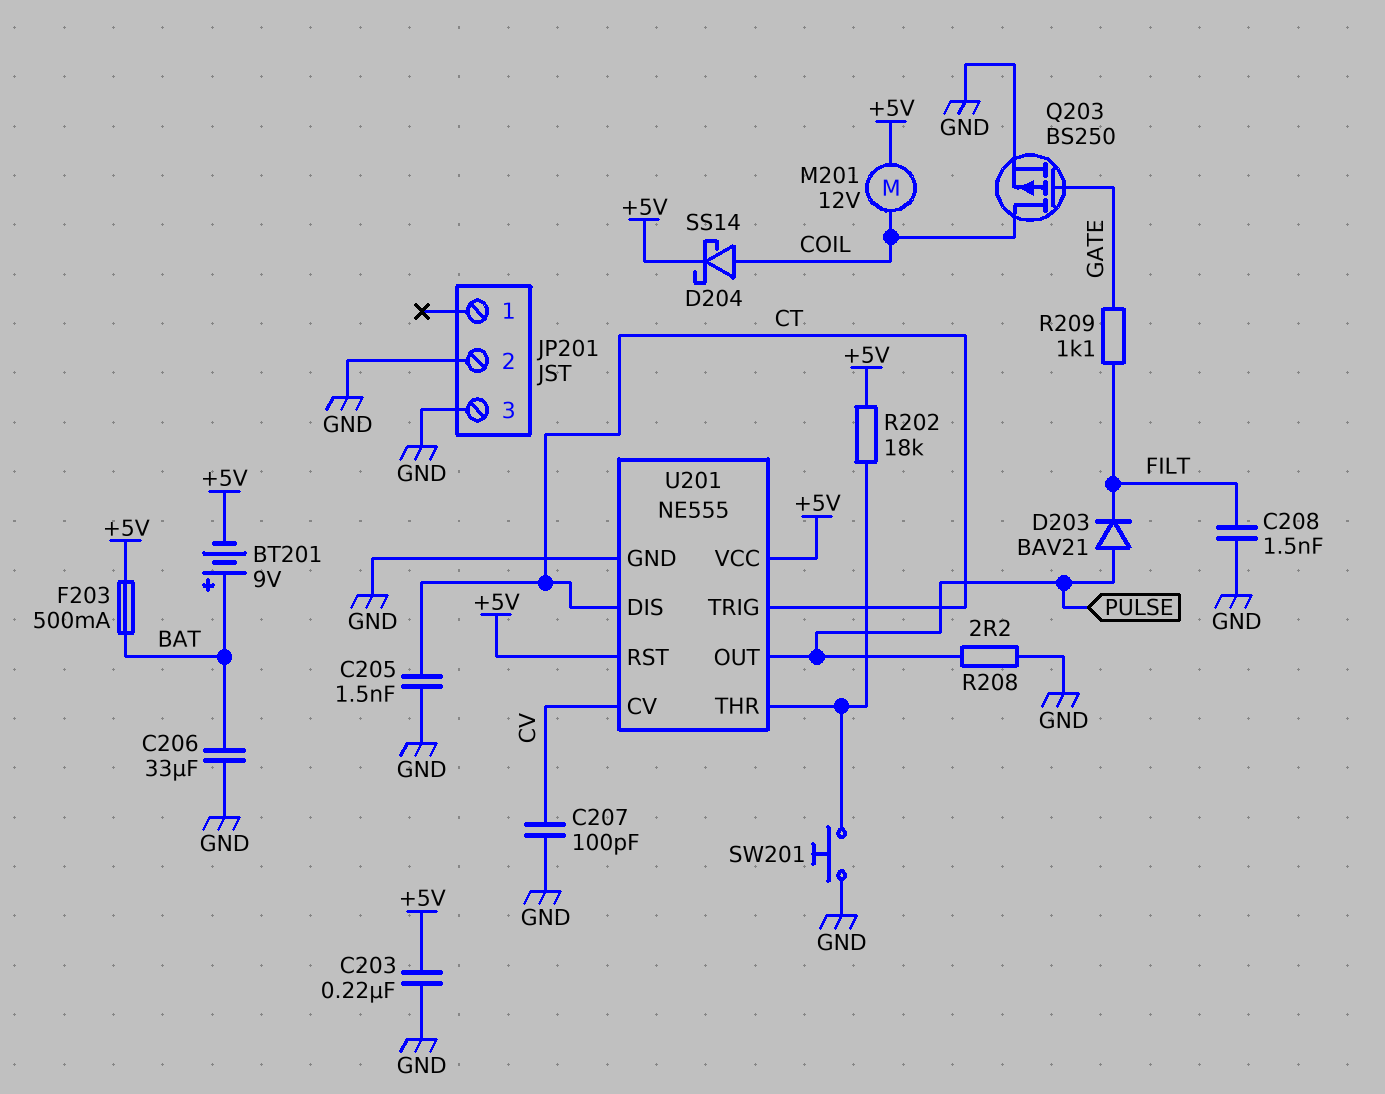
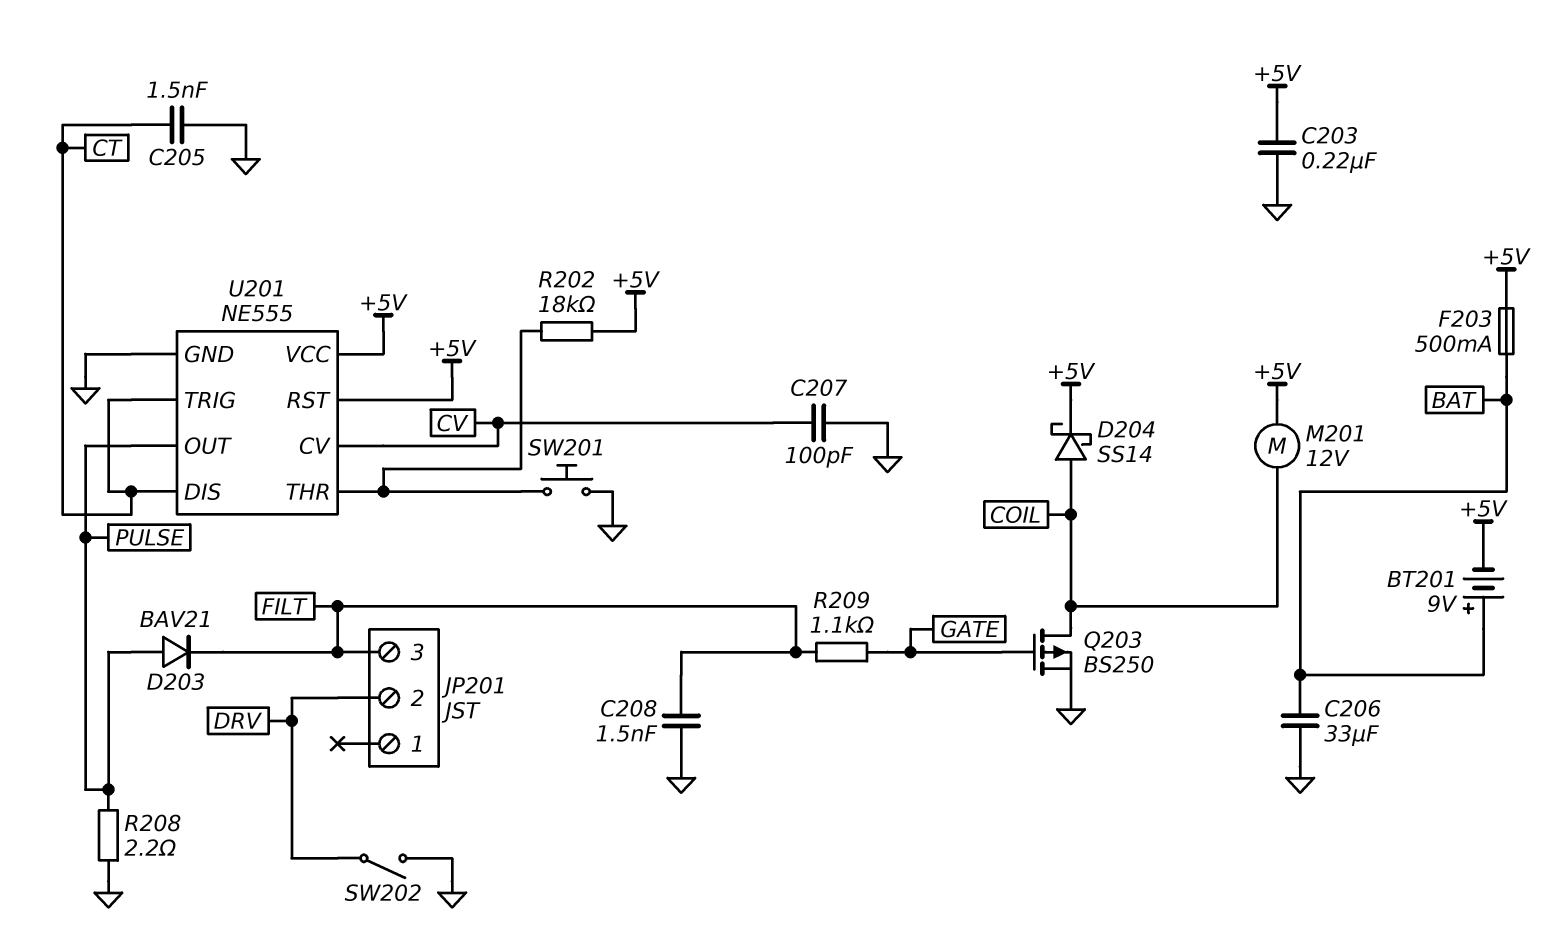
JP201 pin 2: GND -> DRV
JP201 pin 3: GND -> FILT
SW202: none -> switch (DRV, GND)

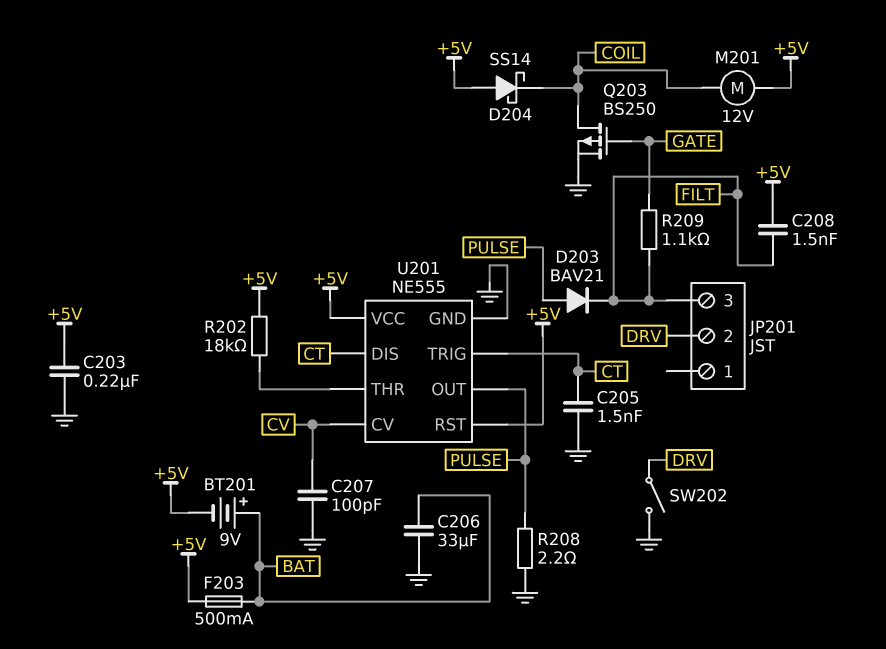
C208: 1.5nF (FILT, GND) -> 1.5nF (+5V, FILT)
D204: schottky SS14 (A COIL, K +5V) -> schottky SS14 (A +5V, K COIL)
SW201: button (GND, U201/THR) -> none

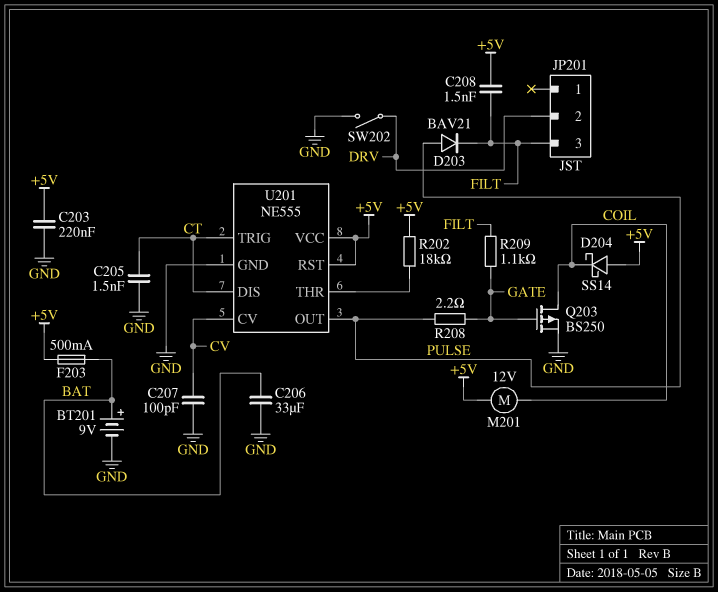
BT201: 9V (plus BAT, minus +5V) -> 9V (plus BAT, minus GND)
R208: 2.2 (GND, PULSE) -> 2.2 (GATE, PULSE)

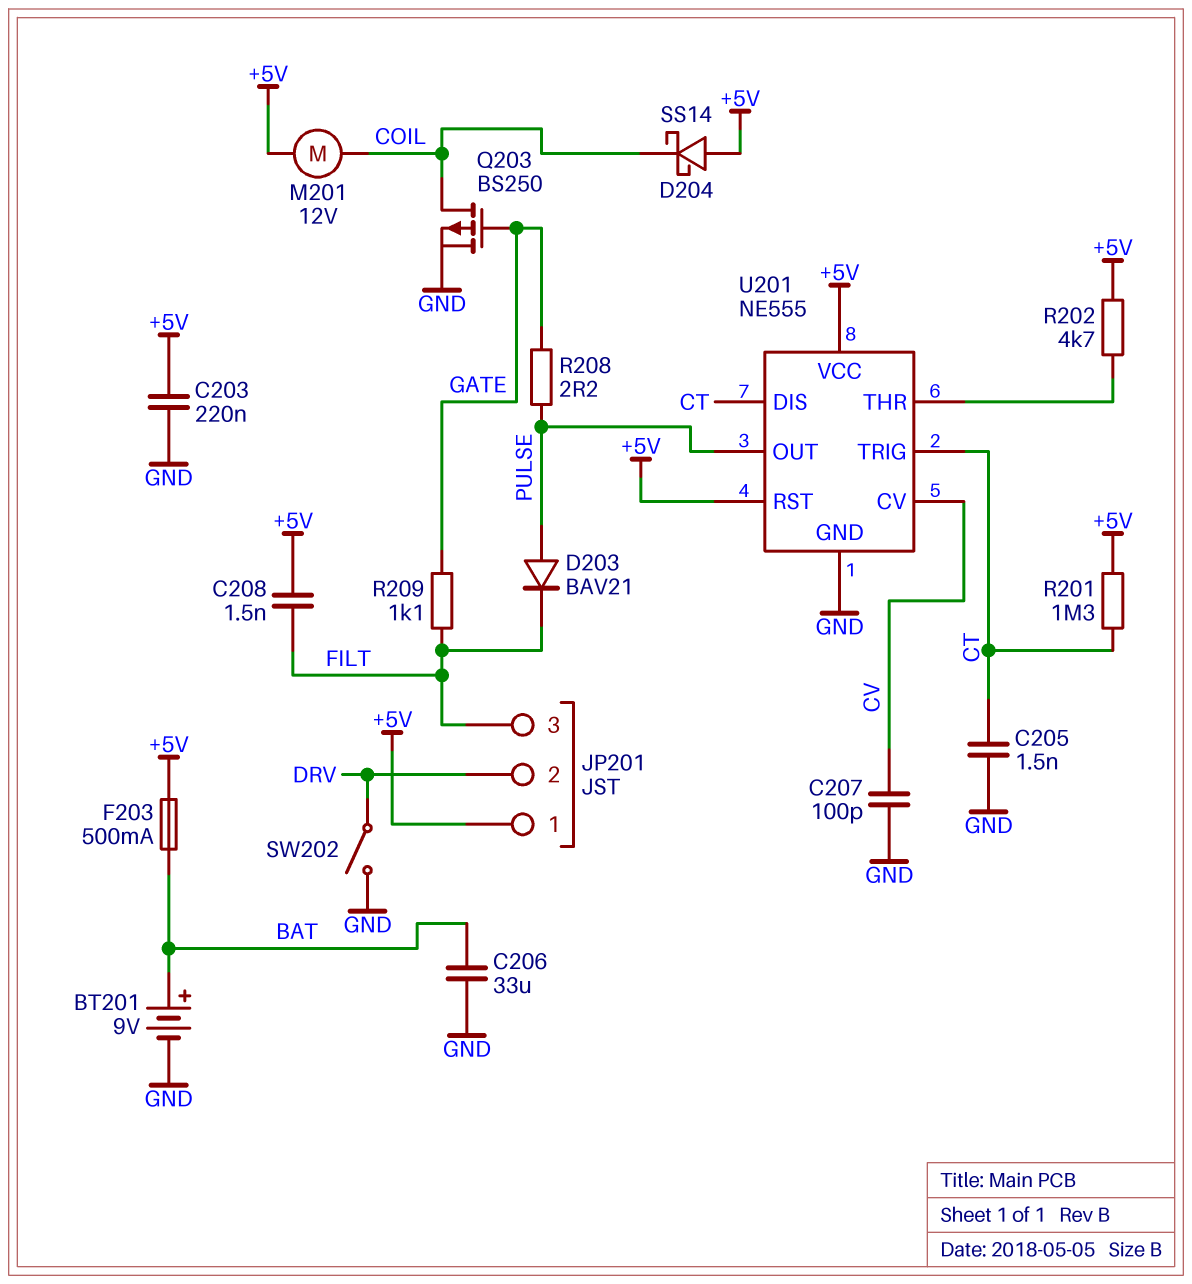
JP201 pin 1: none -> +5V
R201: none -> 1.3M (+5V, CT)
R202: 18k (+5V, U201/THR) -> 4.7k (+5V, U201/THR)

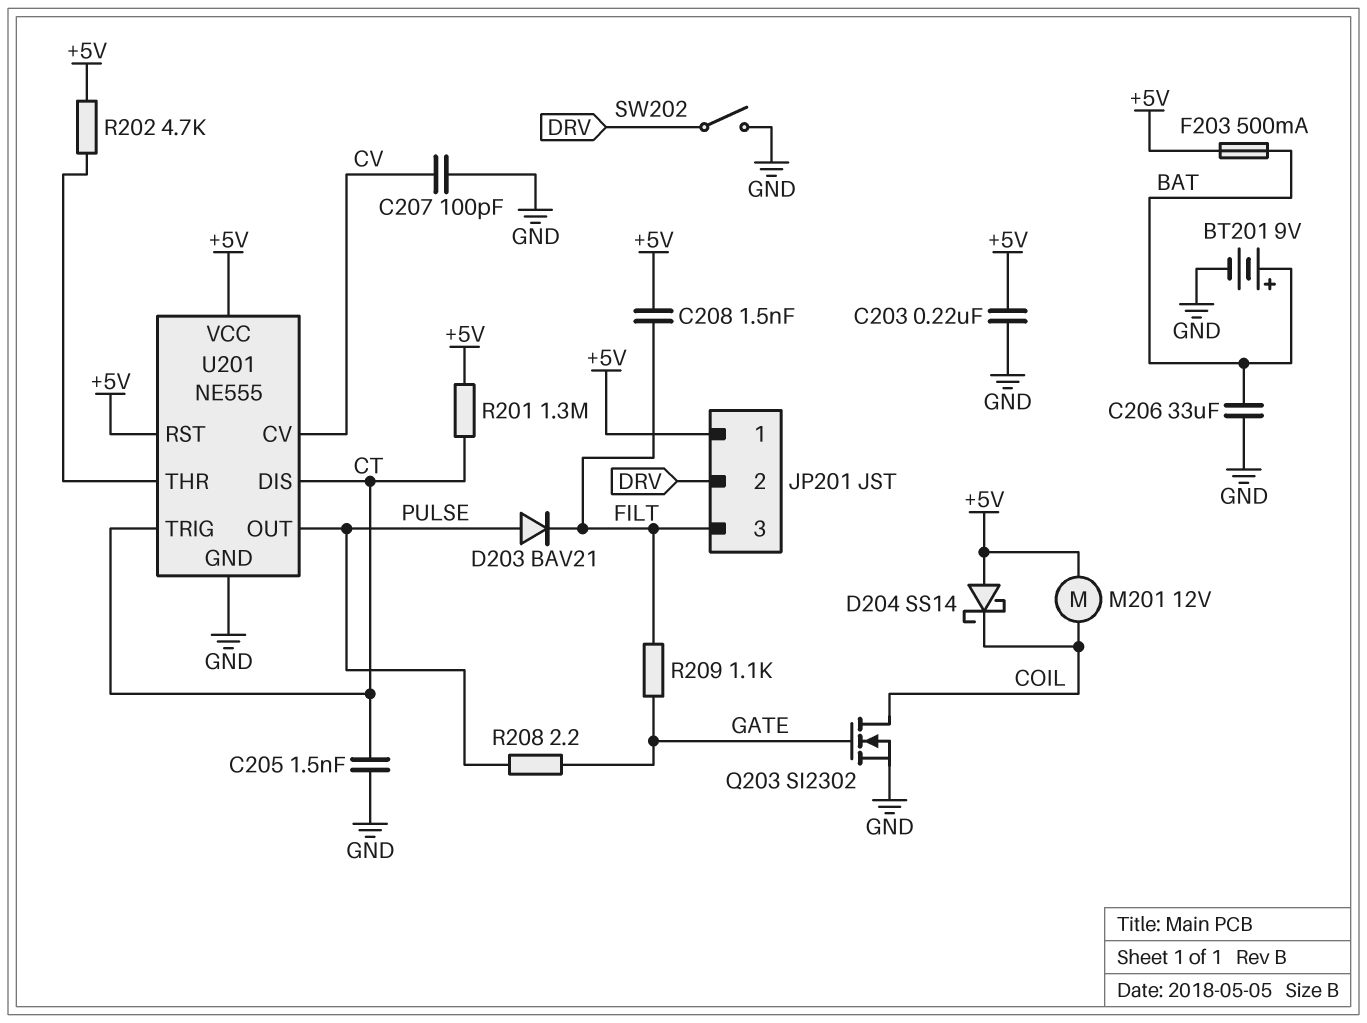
Q203: PMOS BS250 (G GATE, D COIL, S GND) -> NMOS SI2302 (G GATE, D COIL, S GND)

